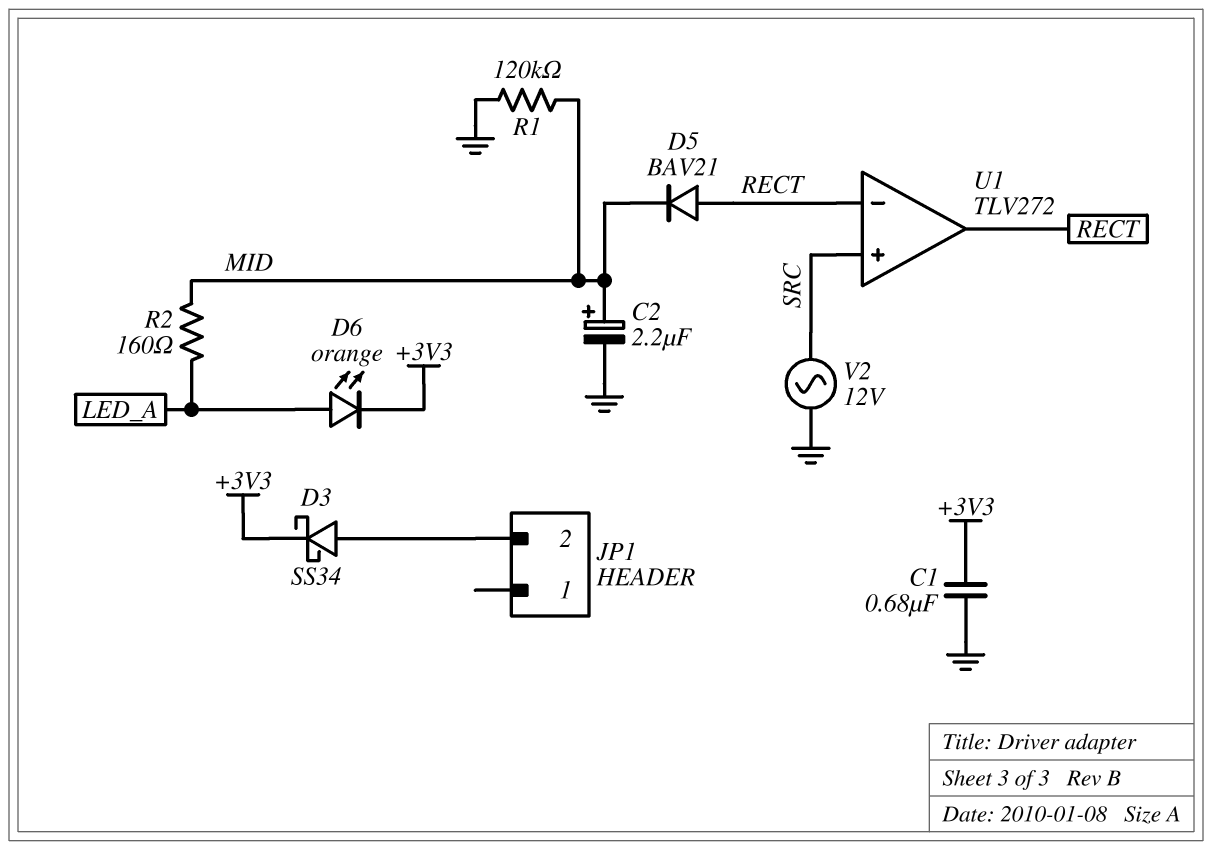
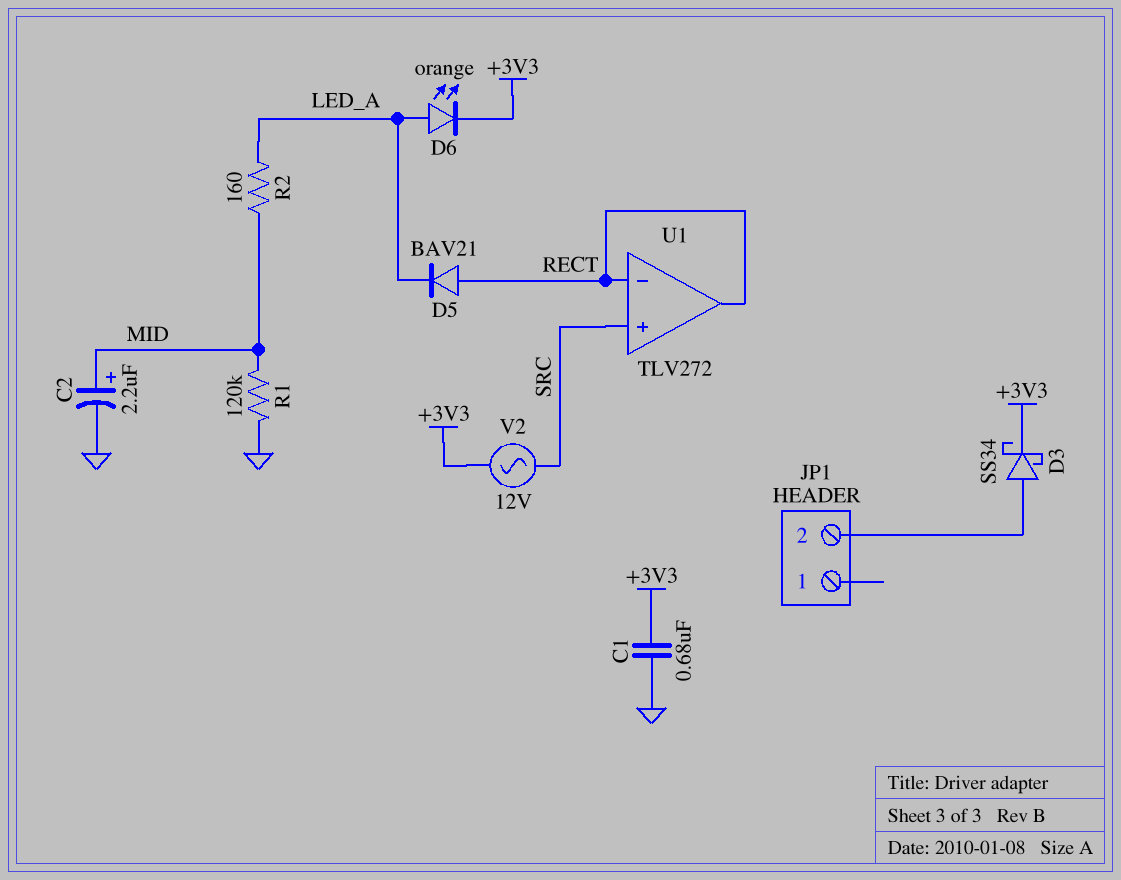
D5: diode BAV21 (A RECT, K MID) -> diode BAV21 (A RECT, K LED_A)
V2: AC 12V (GND, SRC) -> AC 12V (+3V3, SRC)

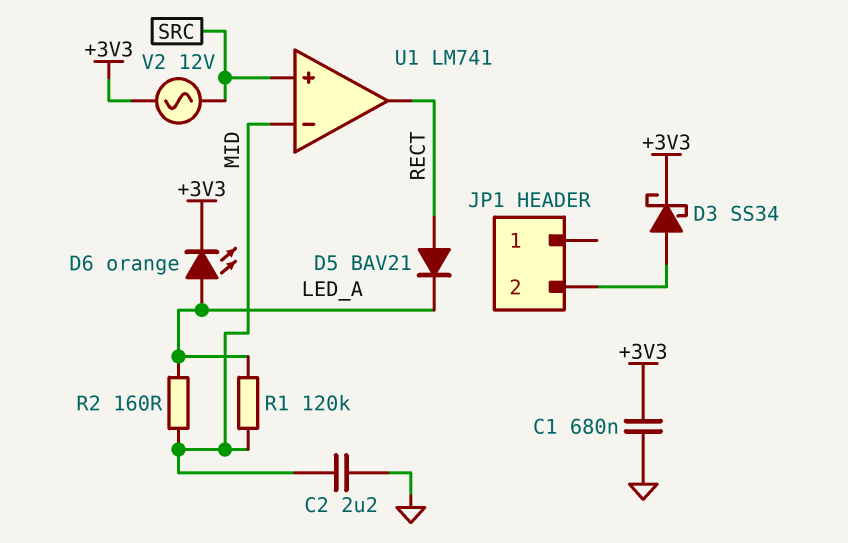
C2: 2.2uF (plus MID, minus GND) -> 2.2uF (GND, MID)
R1: 120k (GND, MID) -> 120k (LED_A, MID)
U1: TLV272 -> LM741
U1 pin in-: RECT -> MID

